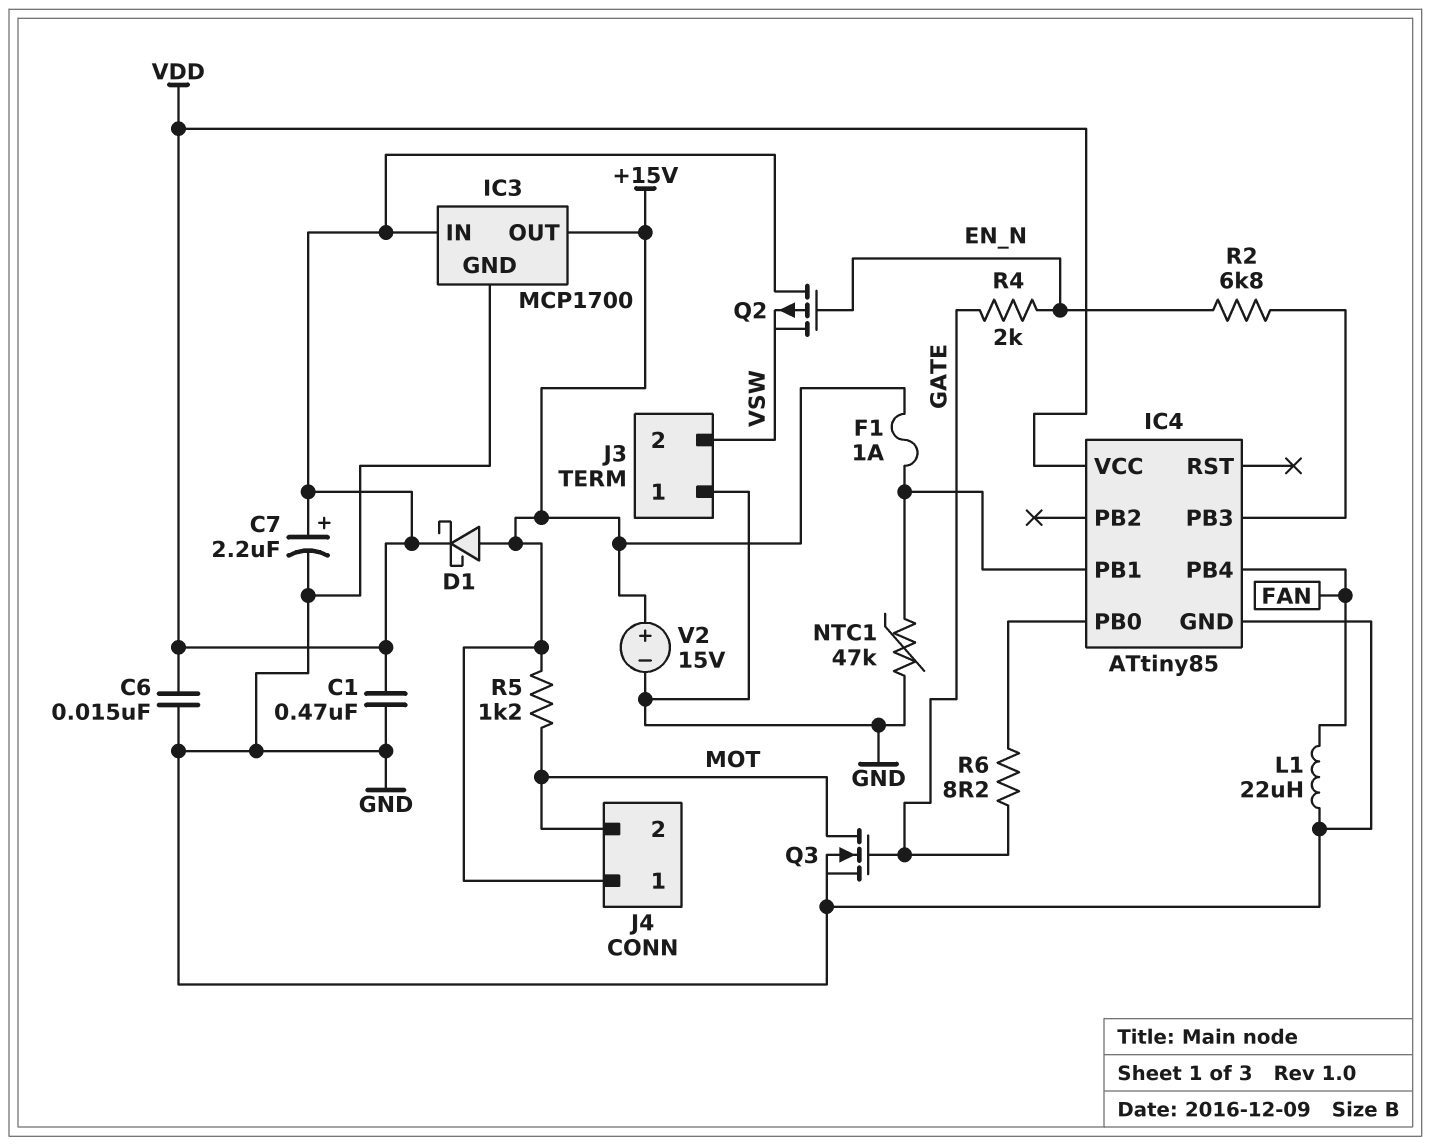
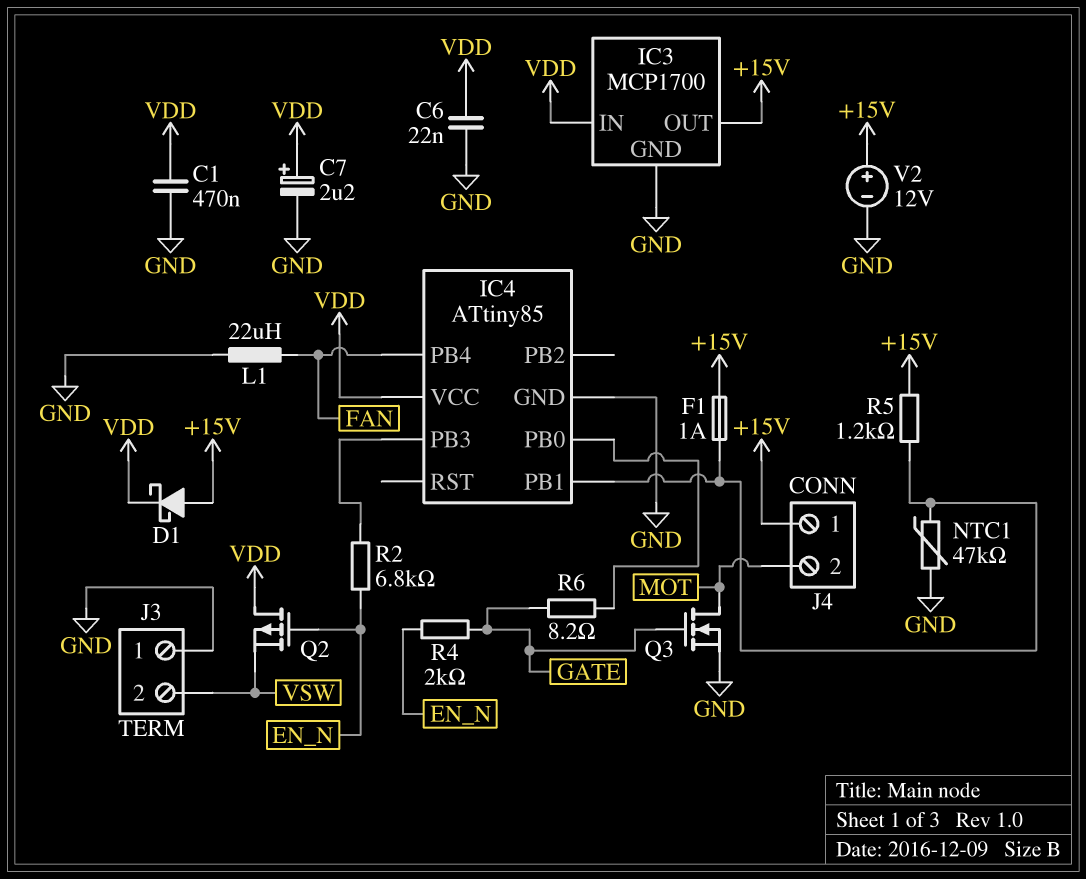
C6: 15nF (GND, VDD) -> 22nF (GND, VDD)
R5: 1.2k (+15V, MOT) -> 1.2k (+15V, IC4/PB1)
V2: 15V (plus +15V, minus GND) -> 12V (plus +15V, minus GND)

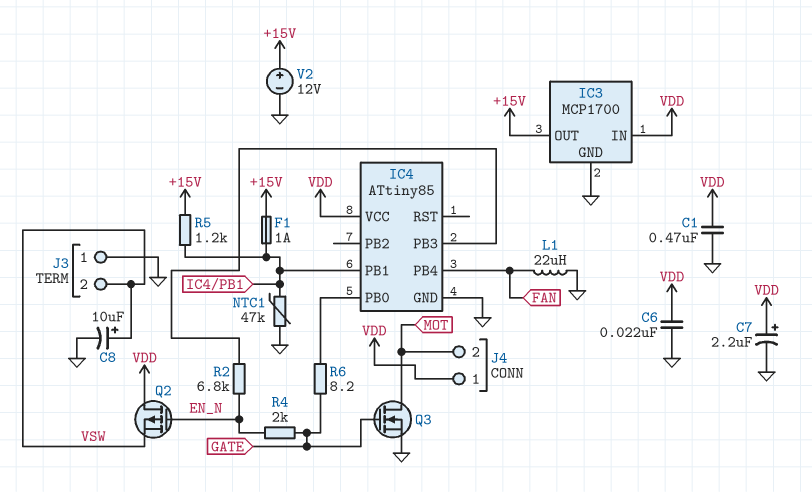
C8: none -> 10uF (plus VSW, minus GND)
D1: schottky (A +15V, K VDD) -> none
J4 pin 1: +15V -> VDD

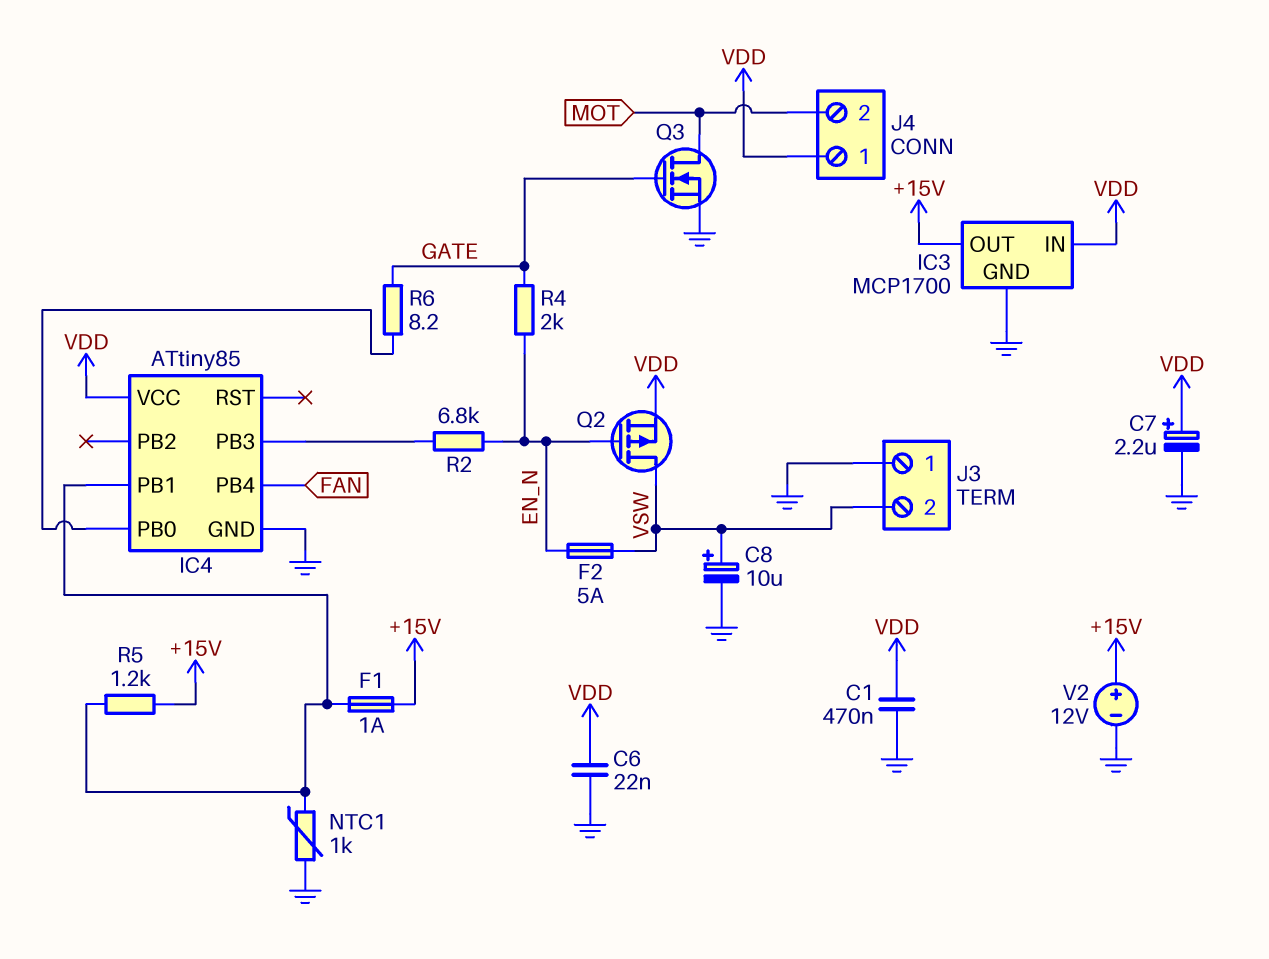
F2: none -> 5A (EN_N, VSW)
L1: 22uH (FAN, GND) -> none
NTC1: 47k (GND, IC4/PB1) -> 1k (GND, IC4/PB1)
Q2: PMOS (G EN_N, D VDD, S VSW) -> PMOS (G EN_N, D VSW, S VDD)

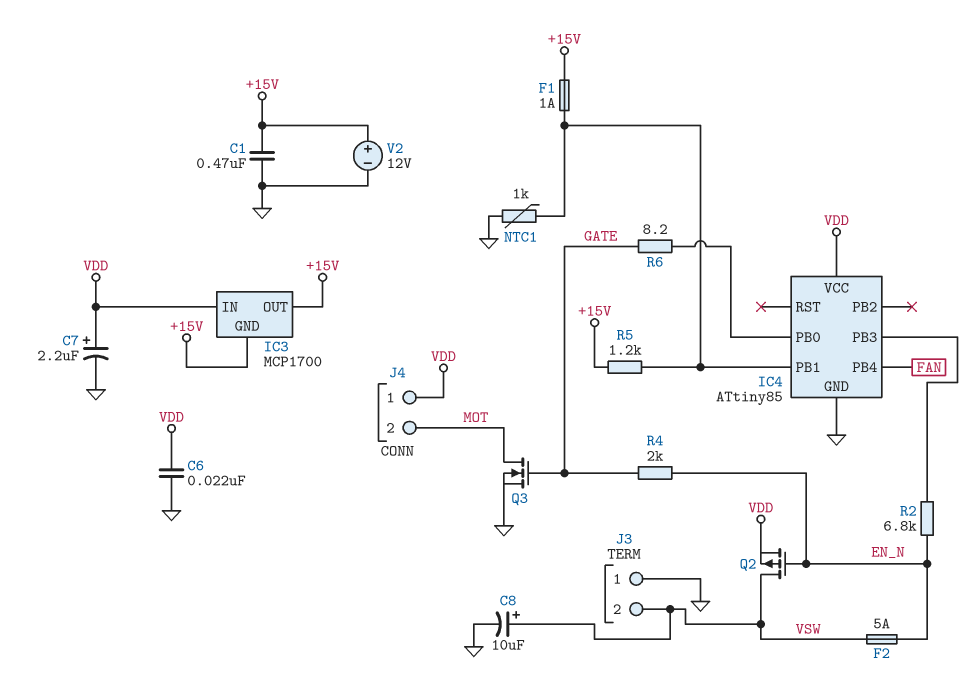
C1: 470nF (GND, VDD) -> 470nF (+15V, GND)
IC3 pin GND: GND -> +15V

